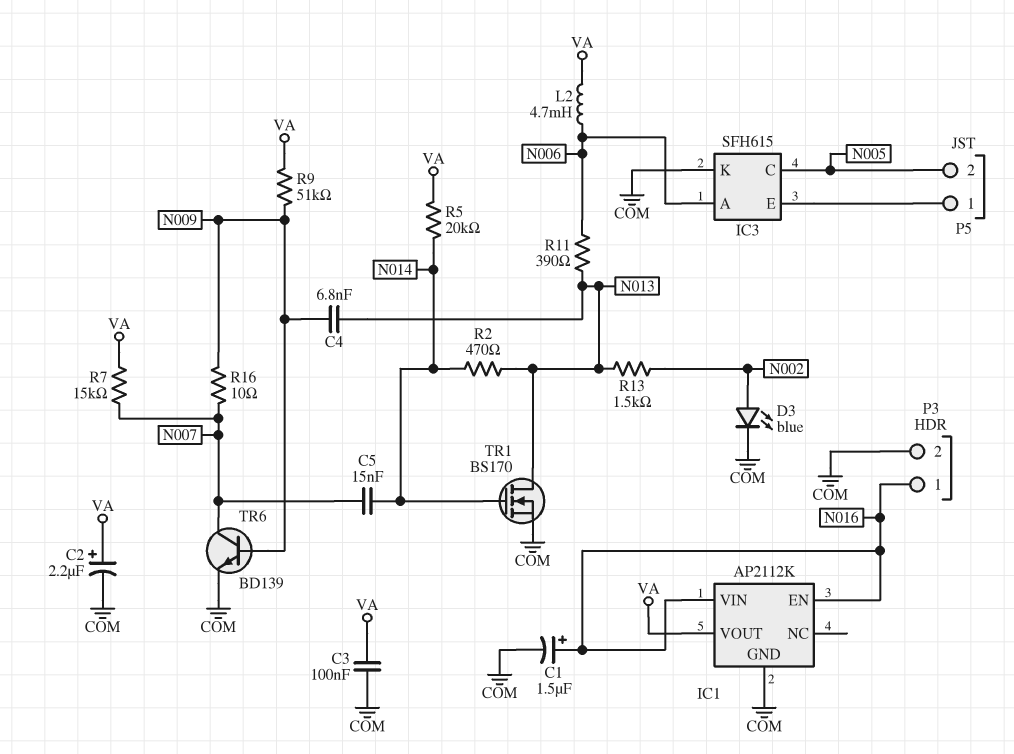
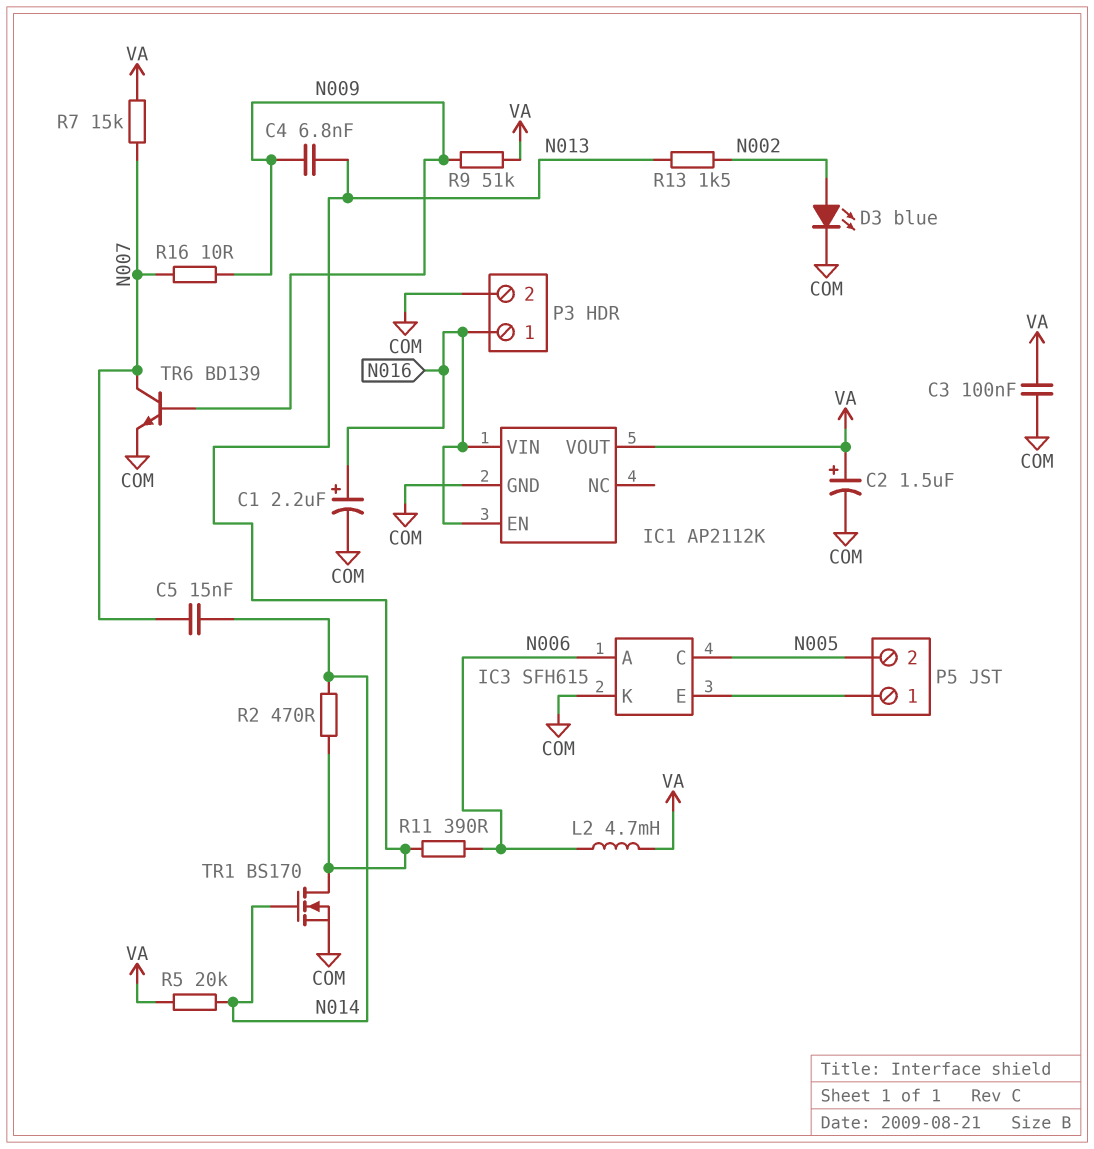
C1: 1.5uF (plus N016, minus COM) -> 2.2uF (plus N016, minus COM)
C2: 2.2uF (plus VA, minus COM) -> 1.5uF (plus VA, minus COM)

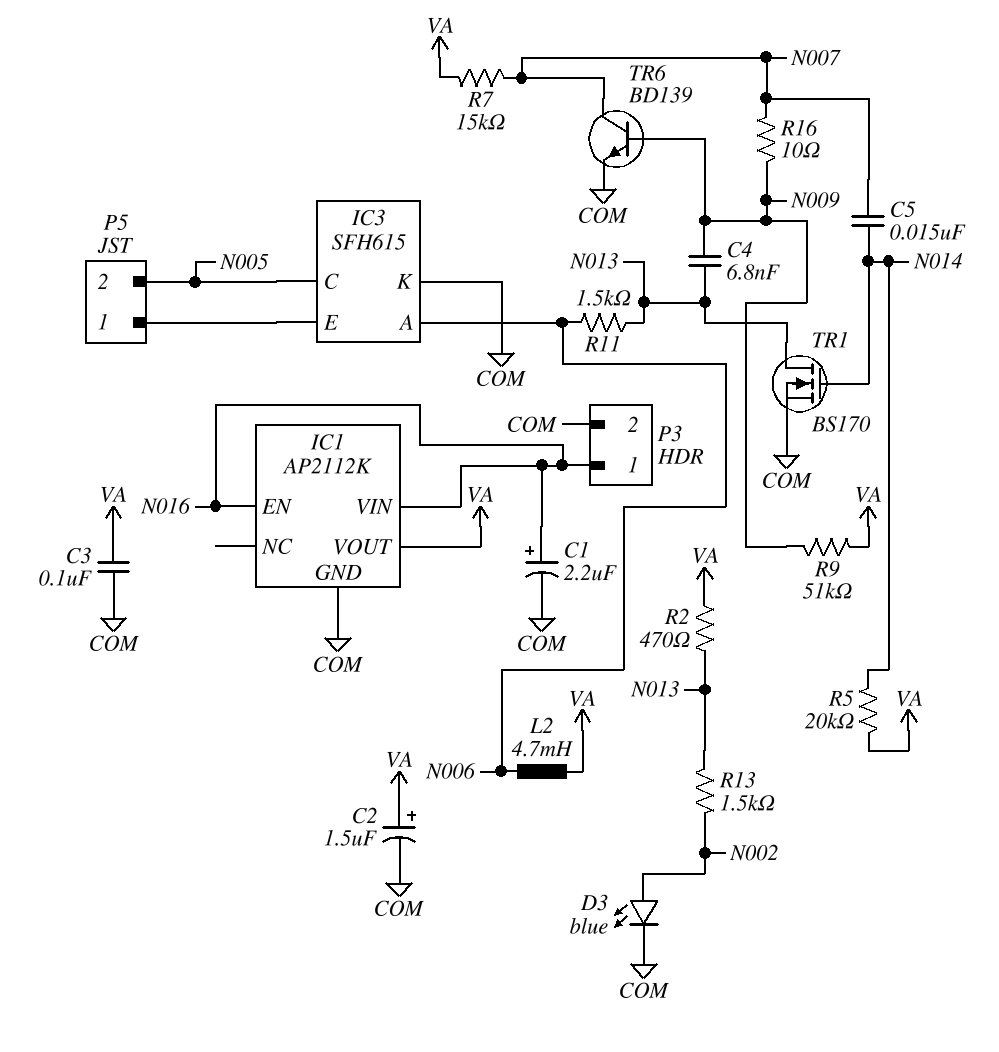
R2: 470 (N013, N014) -> 470 (N013, VA)
R11: 390 (N006, N013) -> 1.5k (N006, N013)

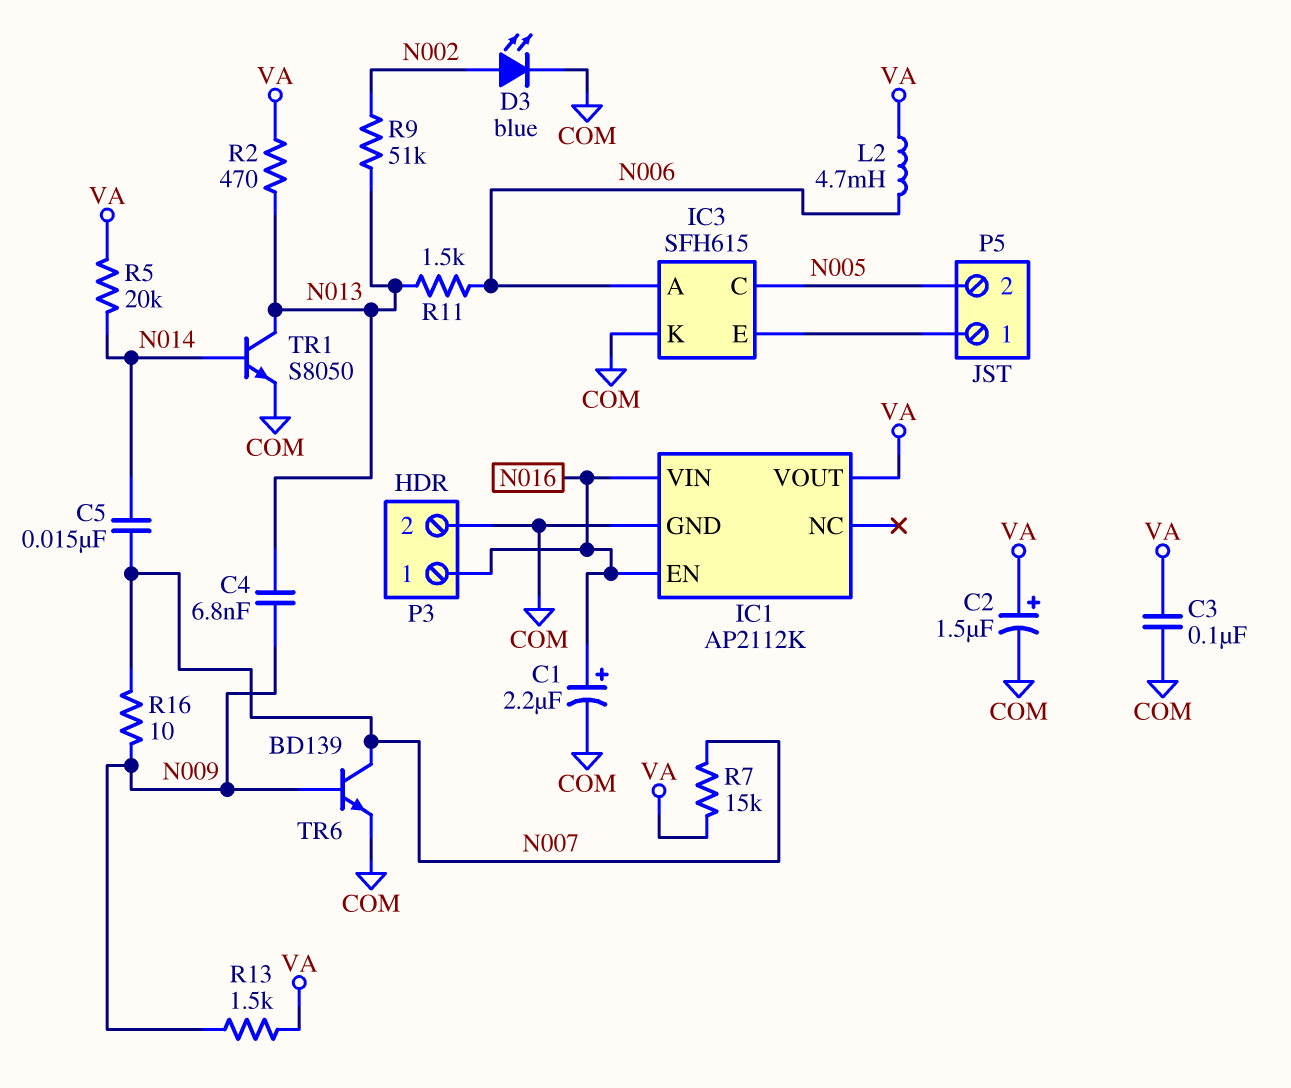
R9: 51k (N009, VA) -> 51k (N002, N013)
R13: 1.5k (N002, N013) -> 1.5k (N009, VA)
TR1: NMOS BS170 (G N014, D N013, S COM) -> NPN S8050 (B N014, C N013, E COM)

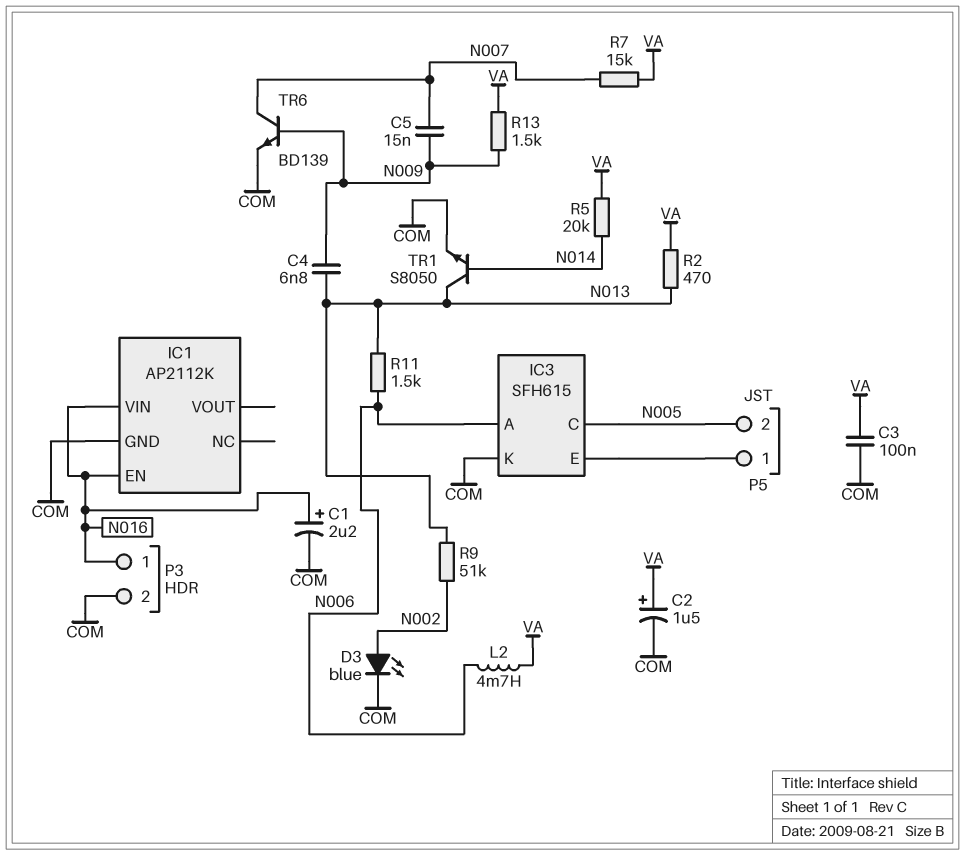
C5: 15nF (N007, N014) -> 15nF (N007, N009)
IC1 pin VOUT: VA -> none
R16: 10 (N007, N009) -> none

